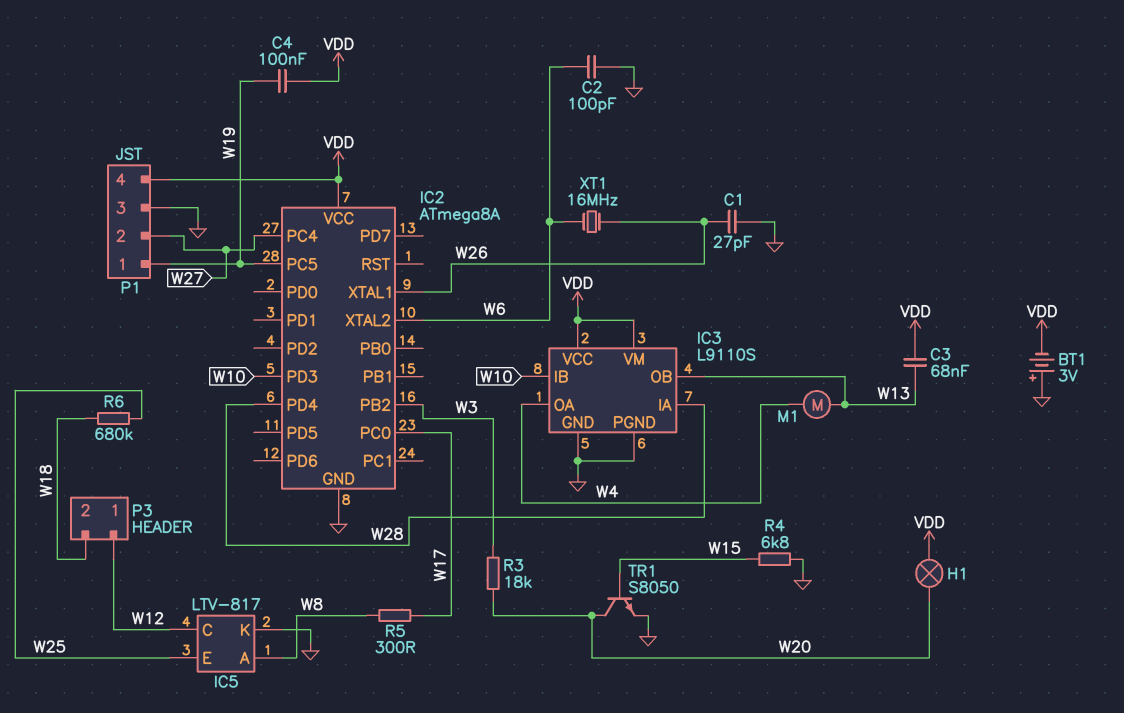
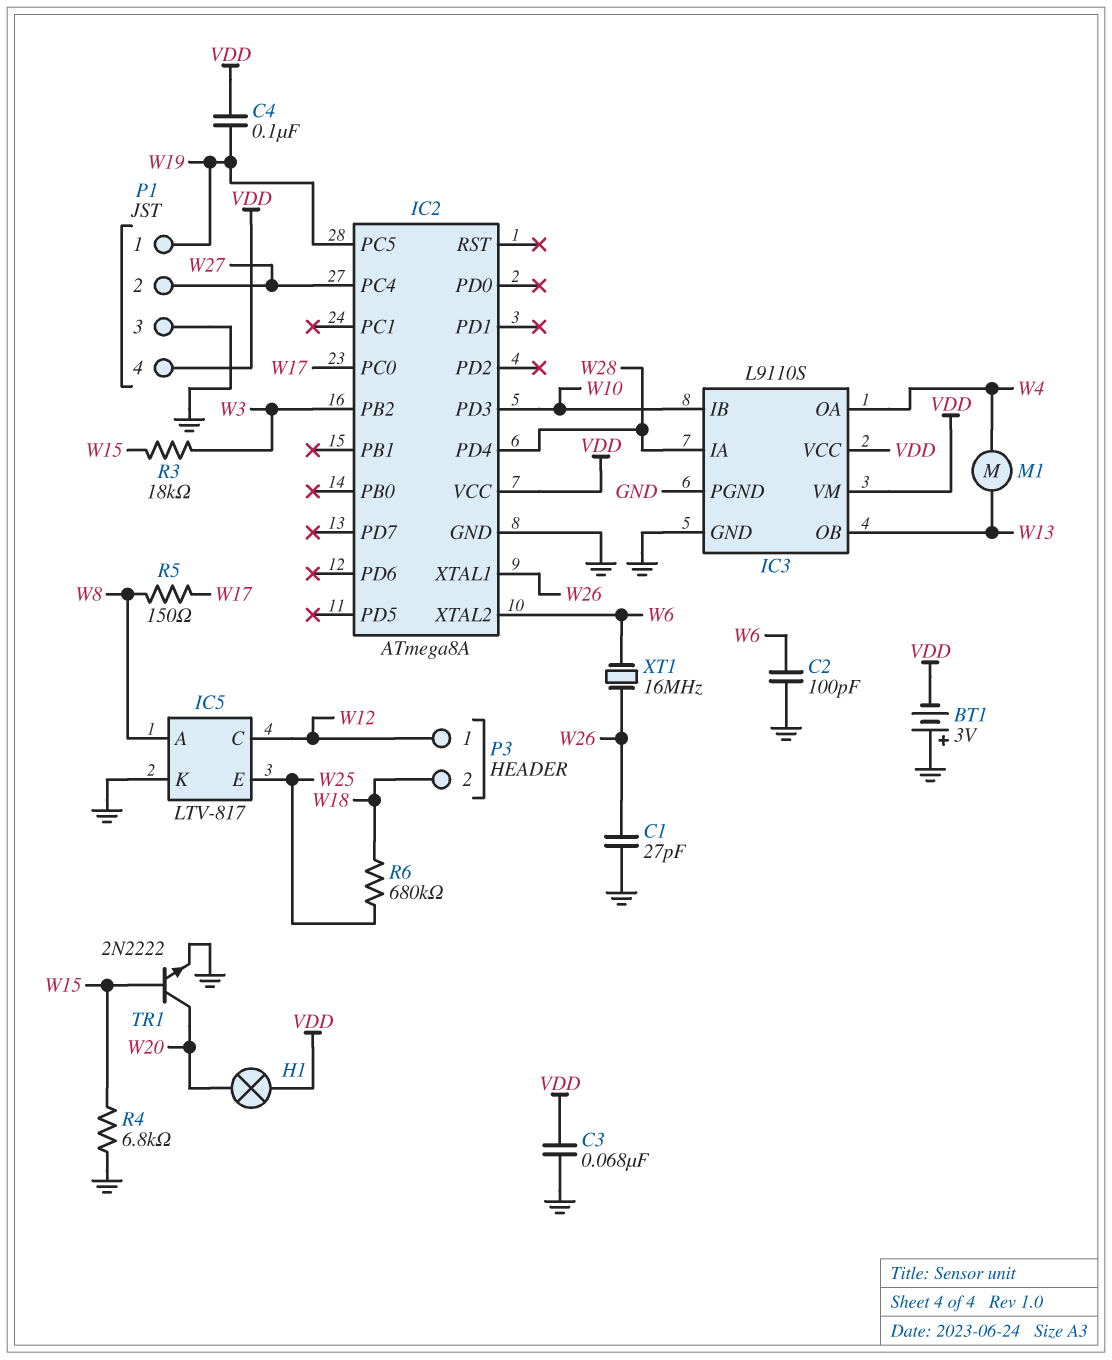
C3: 68nF (VDD, W13) -> 68nF (GND, VDD)
R3: 18k (W3, W20) -> 18k (W3, W15)
R5: 300 (W8, W17) -> 150 (W8, W17)
TR1: NPN S8050 (B W15, C W20, E GND) -> NPN 2N2222 (B W15, C W20, E GND)

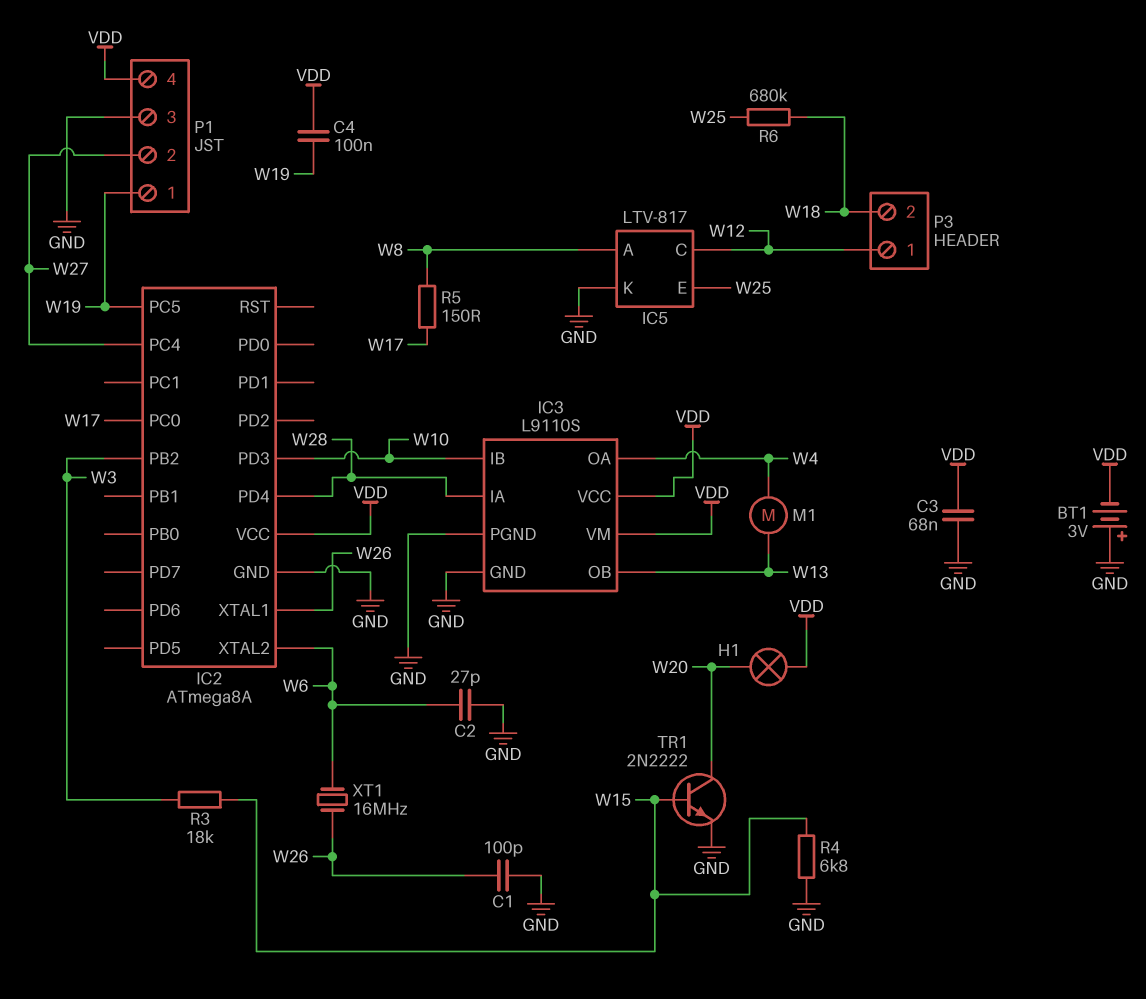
C1: 27pF (GND, W26) -> 100pF (GND, W26)
C2: 100pF (GND, W6) -> 27pF (GND, W6)

